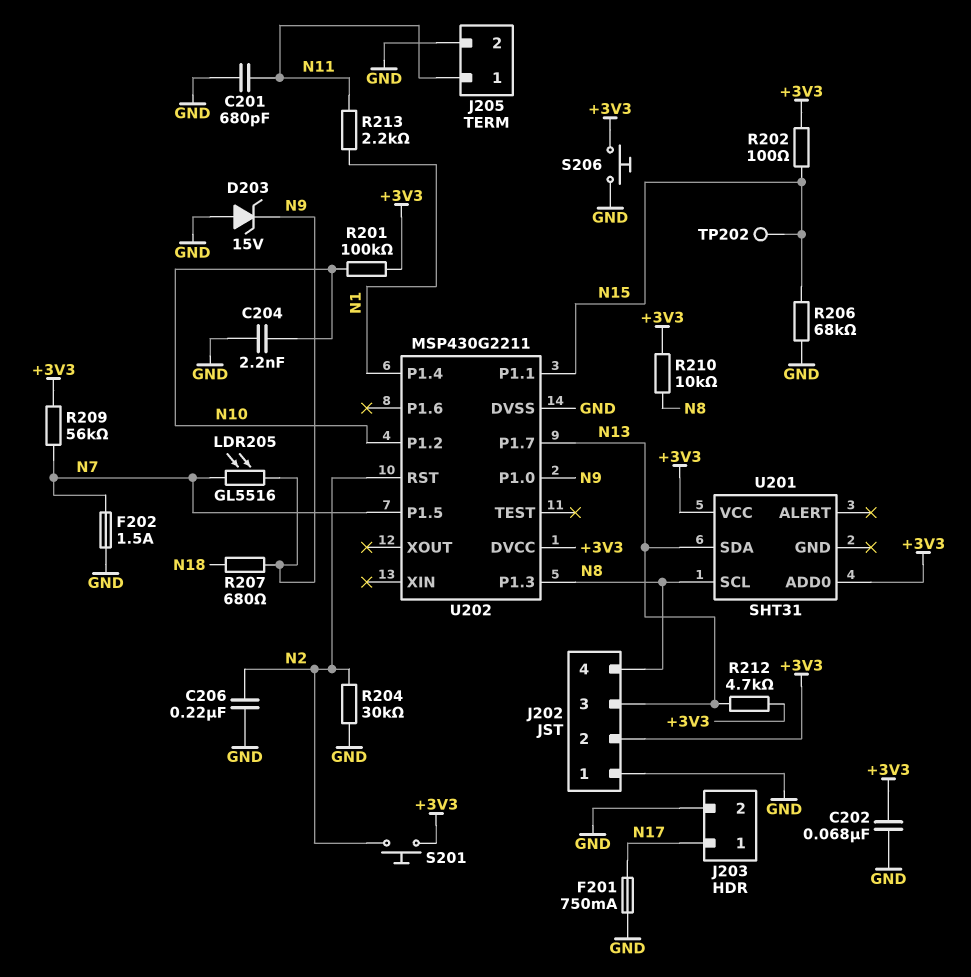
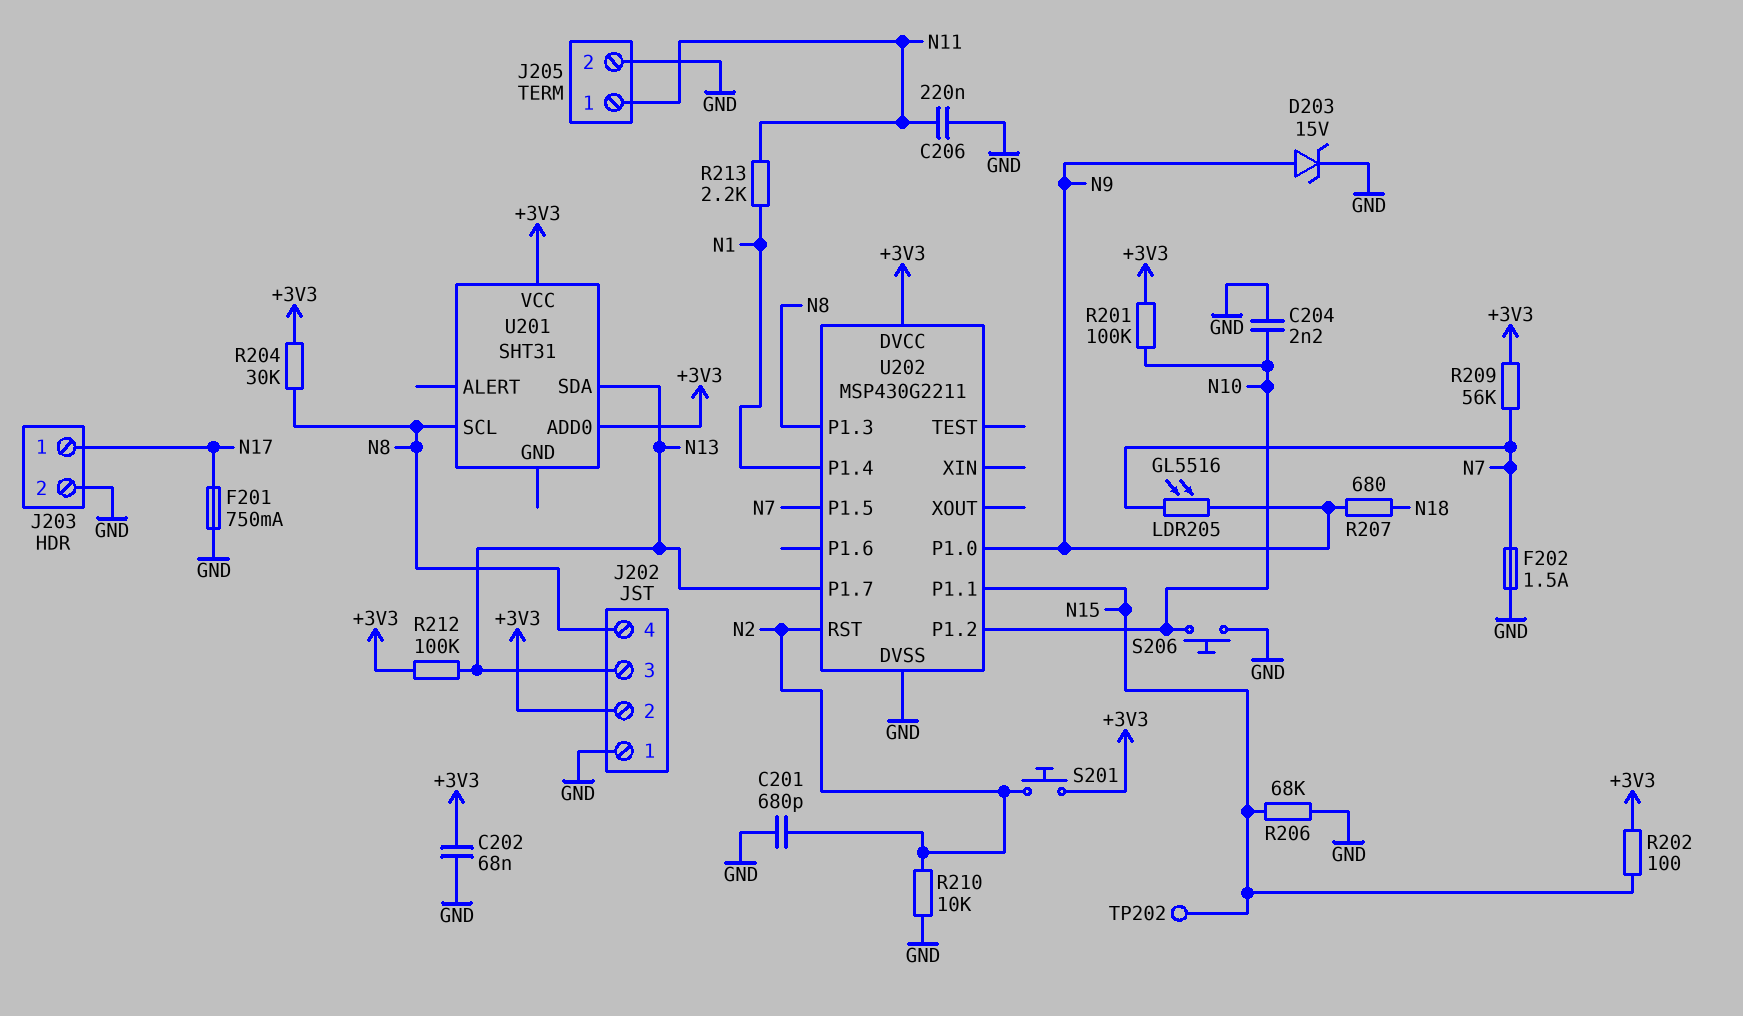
C201: 680pF (GND, N11) -> 680pF (GND, N2)
C206: 220nF (GND, N2) -> 220nF (GND, N11)
D203: zener 15V (A GND, K N9) -> zener 15V (A N9, K GND)
R204: 30k (GND, N2) -> 30k (+3V3, N8)
R210: 10k (+3V3, N8) -> 10k (GND, N2)
R212: 4.7k (+3V3, N13) -> 100k (+3V3, N13)
S206: button (+3V3, GND) -> button (GND, N10)

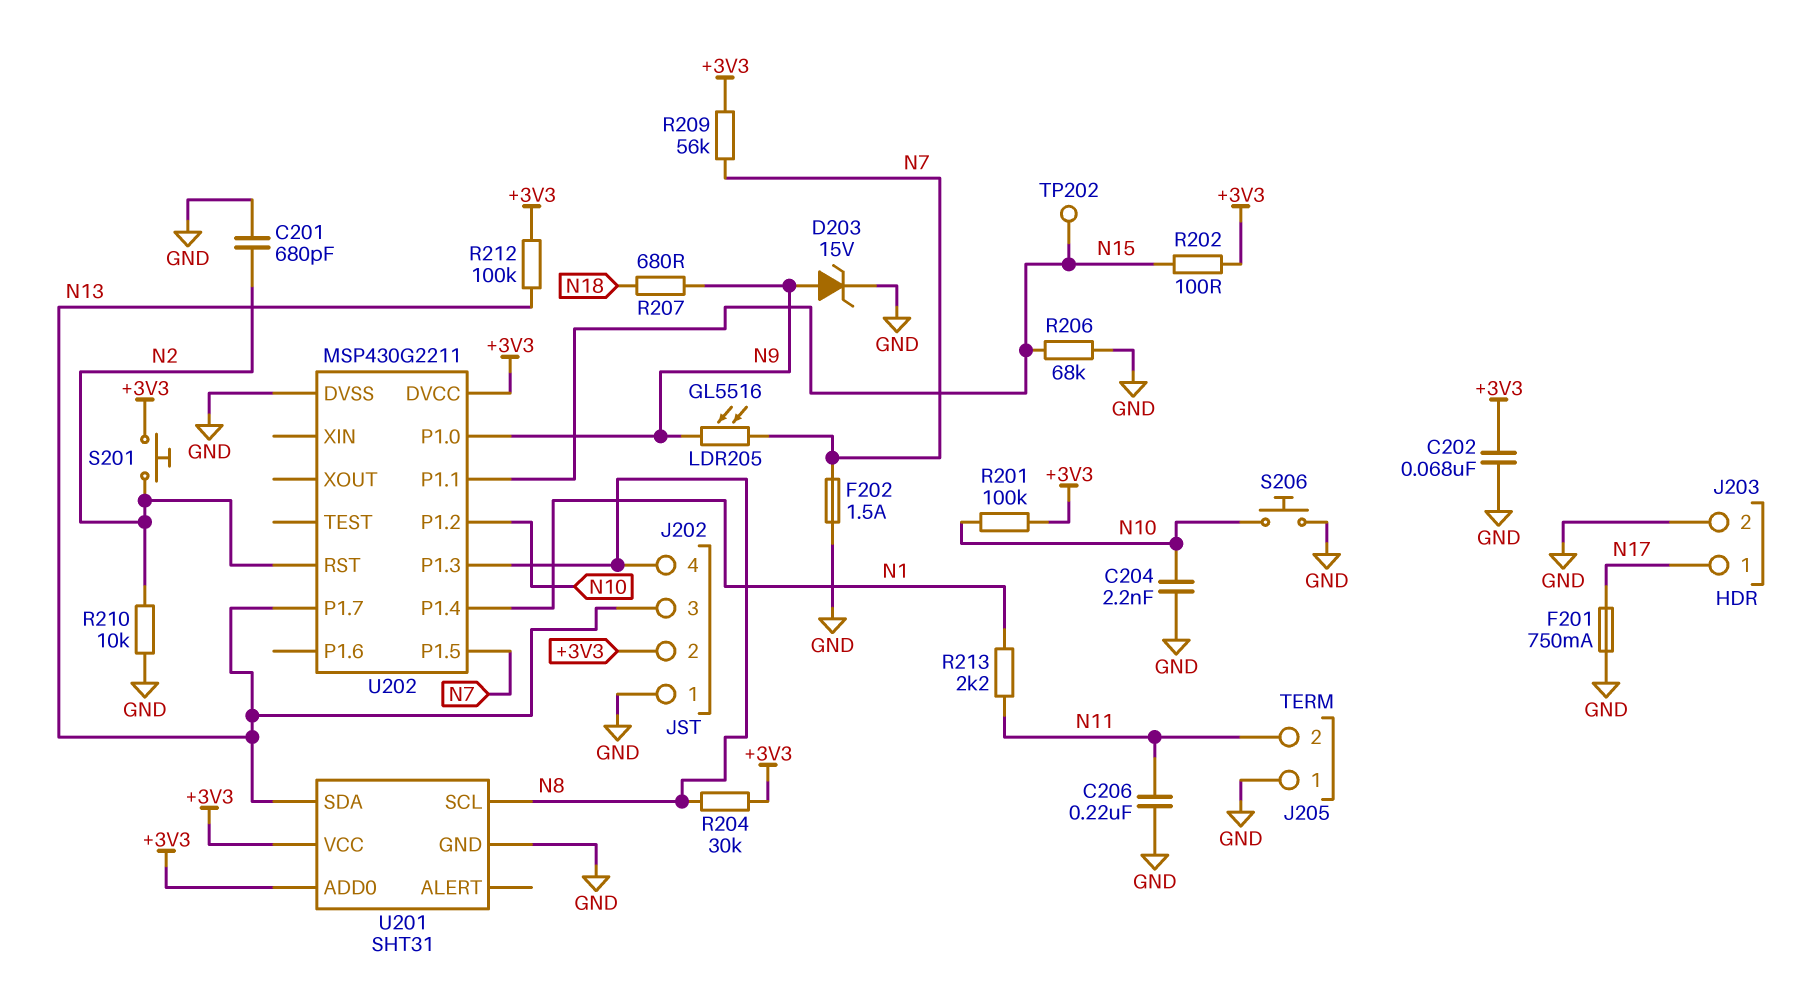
J205 pin 1: N11 -> GND
J205 pin 2: GND -> N11
U201 pin GND: none -> GND

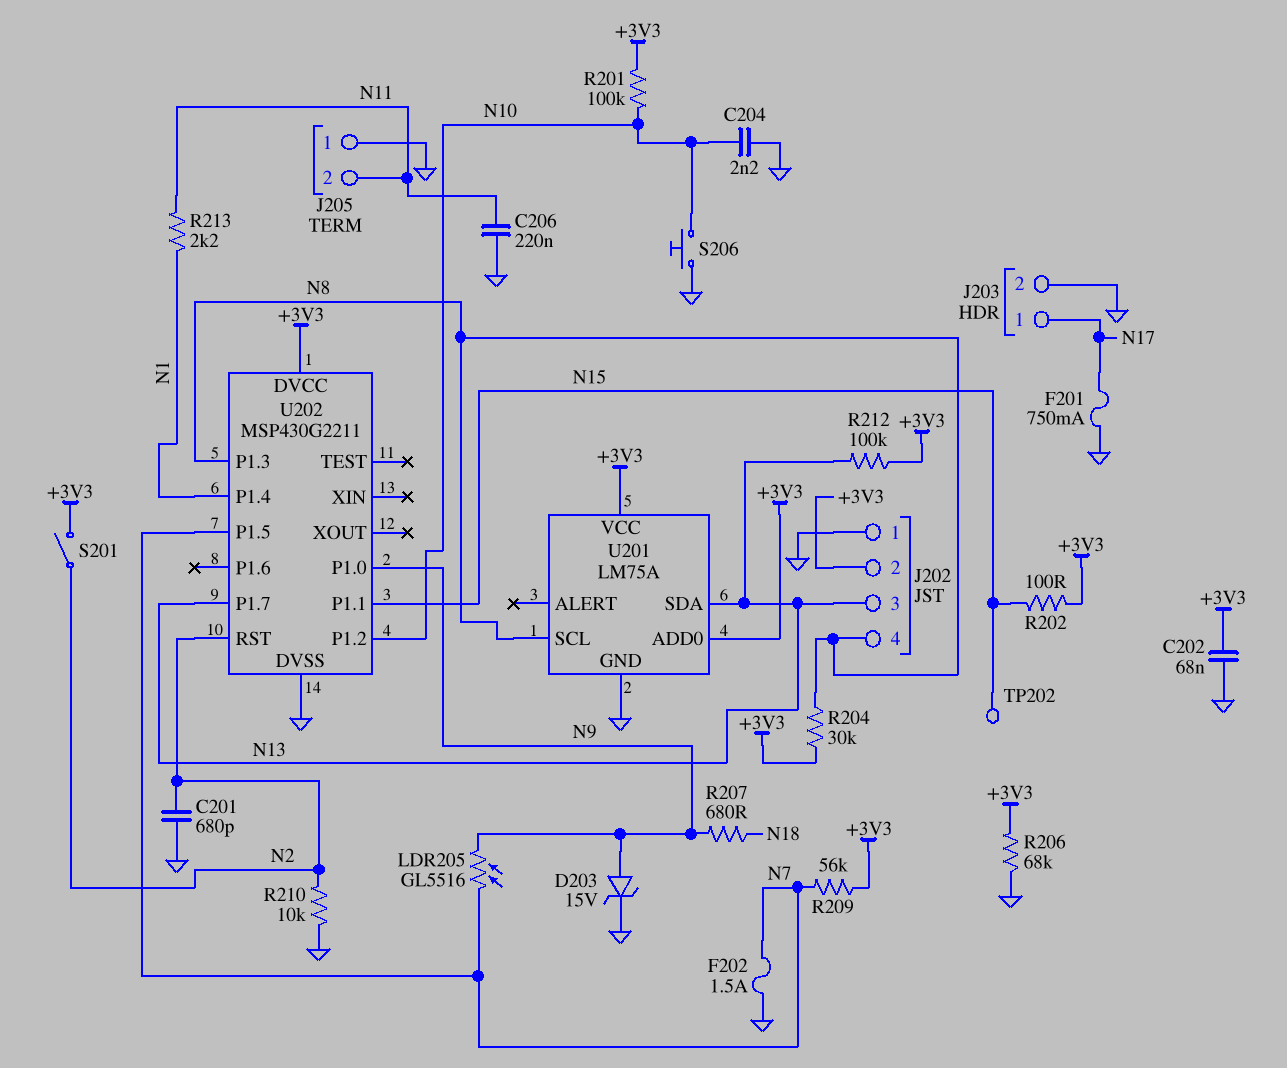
R206: 68k (GND, N15) -> 68k (+3V3, GND)
S201: button (+3V3, N2) -> switch (+3V3, N2)
U201: SHT31 -> LM75A

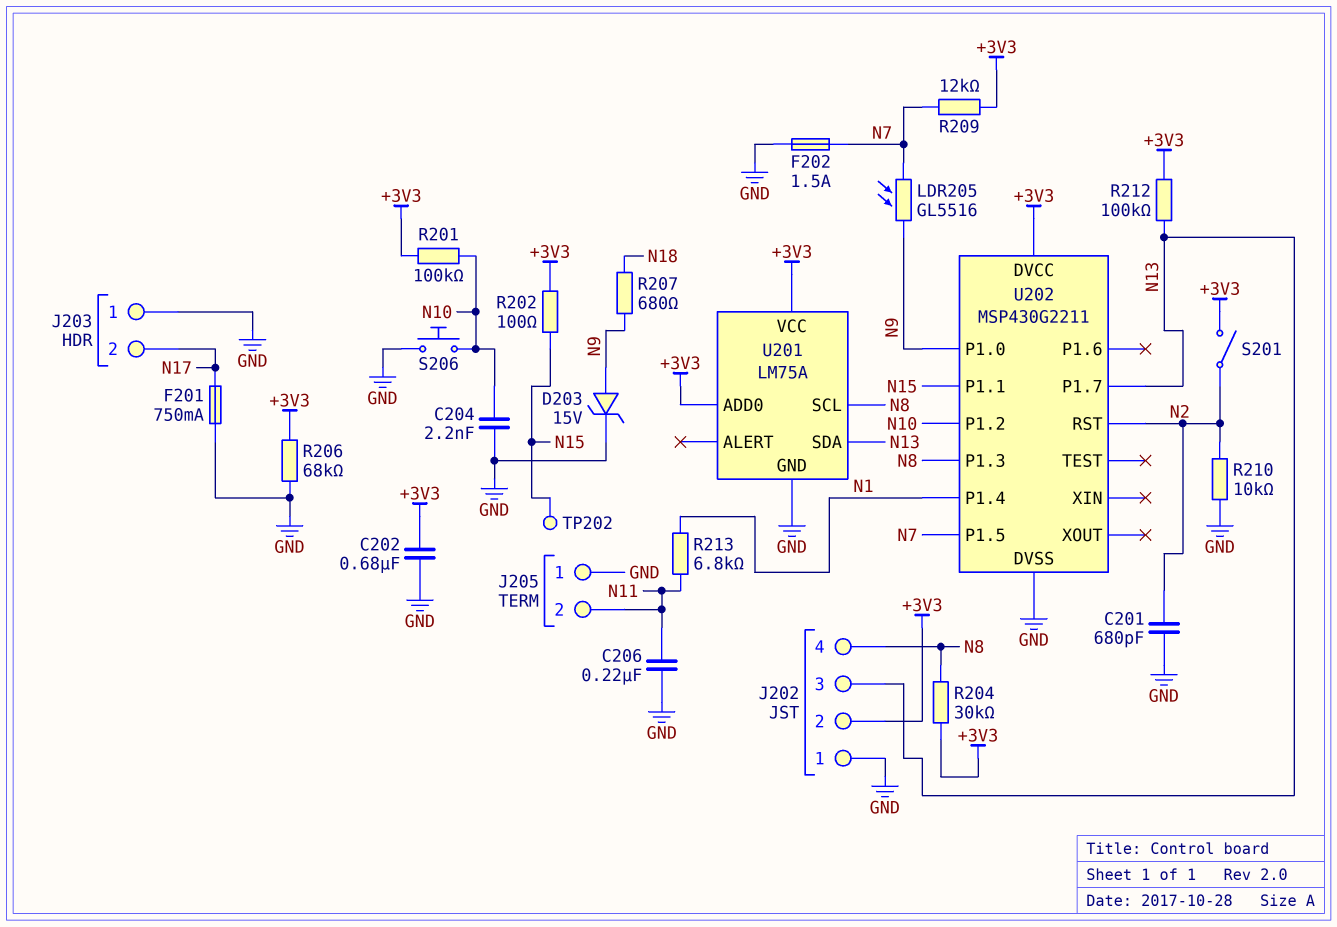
C202: 68nF (+3V3, GND) -> 680nF (+3V3, GND)
J203 pin 1: N17 -> GND
J203 pin 2: GND -> N17
R209: 56k (+3V3, N7) -> 12k (+3V3, N7)
R213: 2.2k (N1, N11) -> 6.8k (N1, N11)

